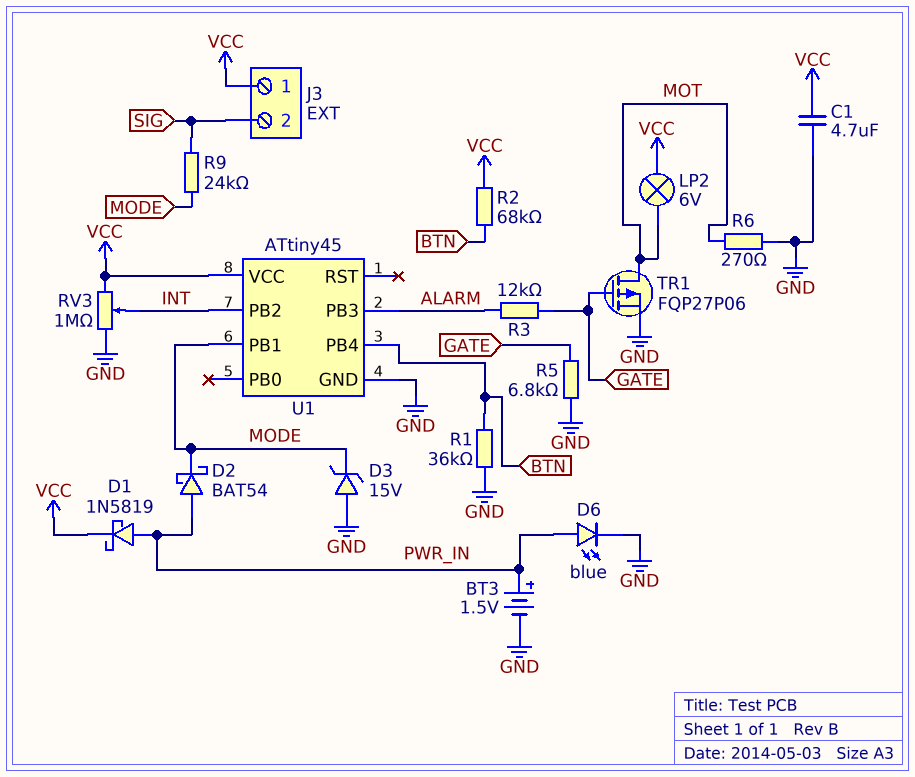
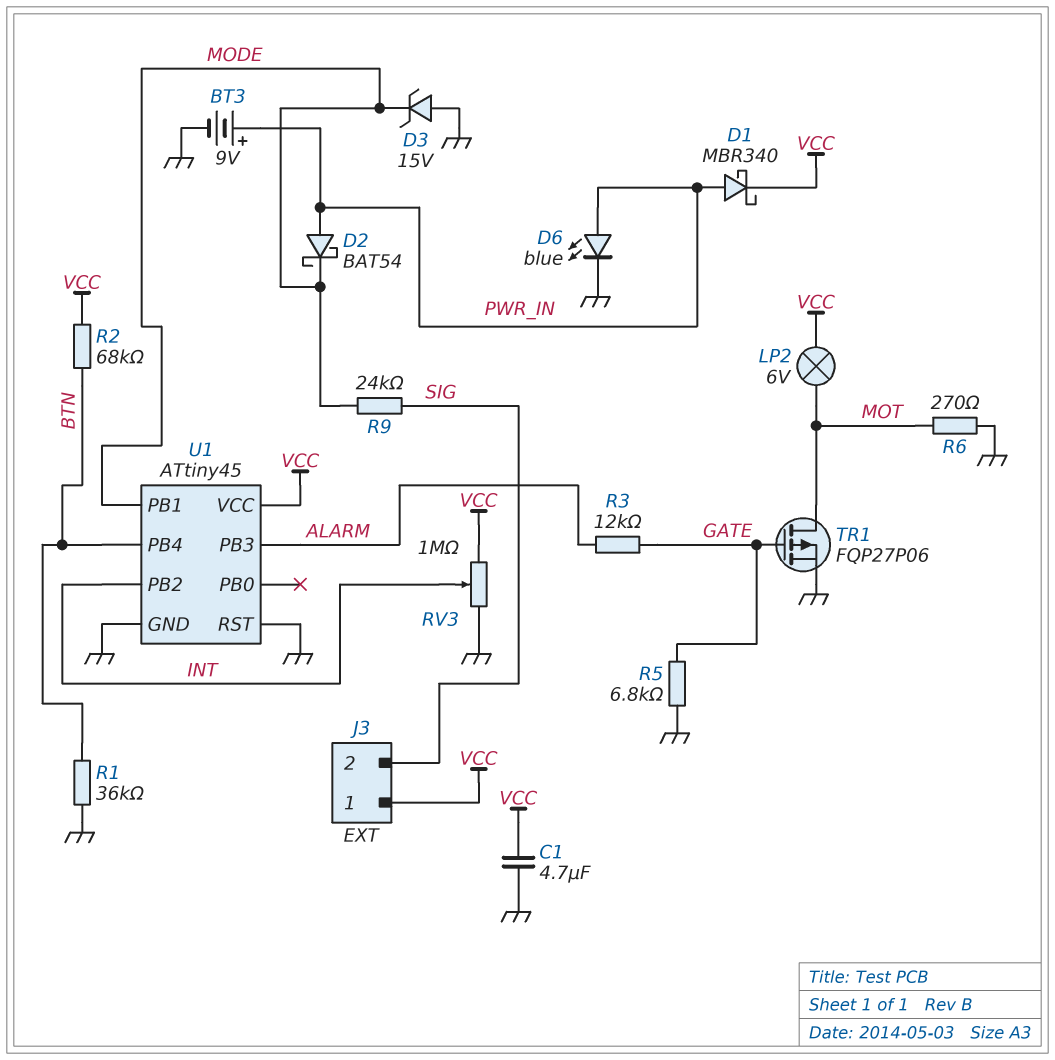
BT3: 1.5V (plus PWR_IN, minus GND) -> 9V (plus PWR_IN, minus GND)
D1: schottky 1N5819 (A PWR_IN, K VCC) -> schottky MBR340 (A PWR_IN, K VCC)
U1 pin RST: none -> GND

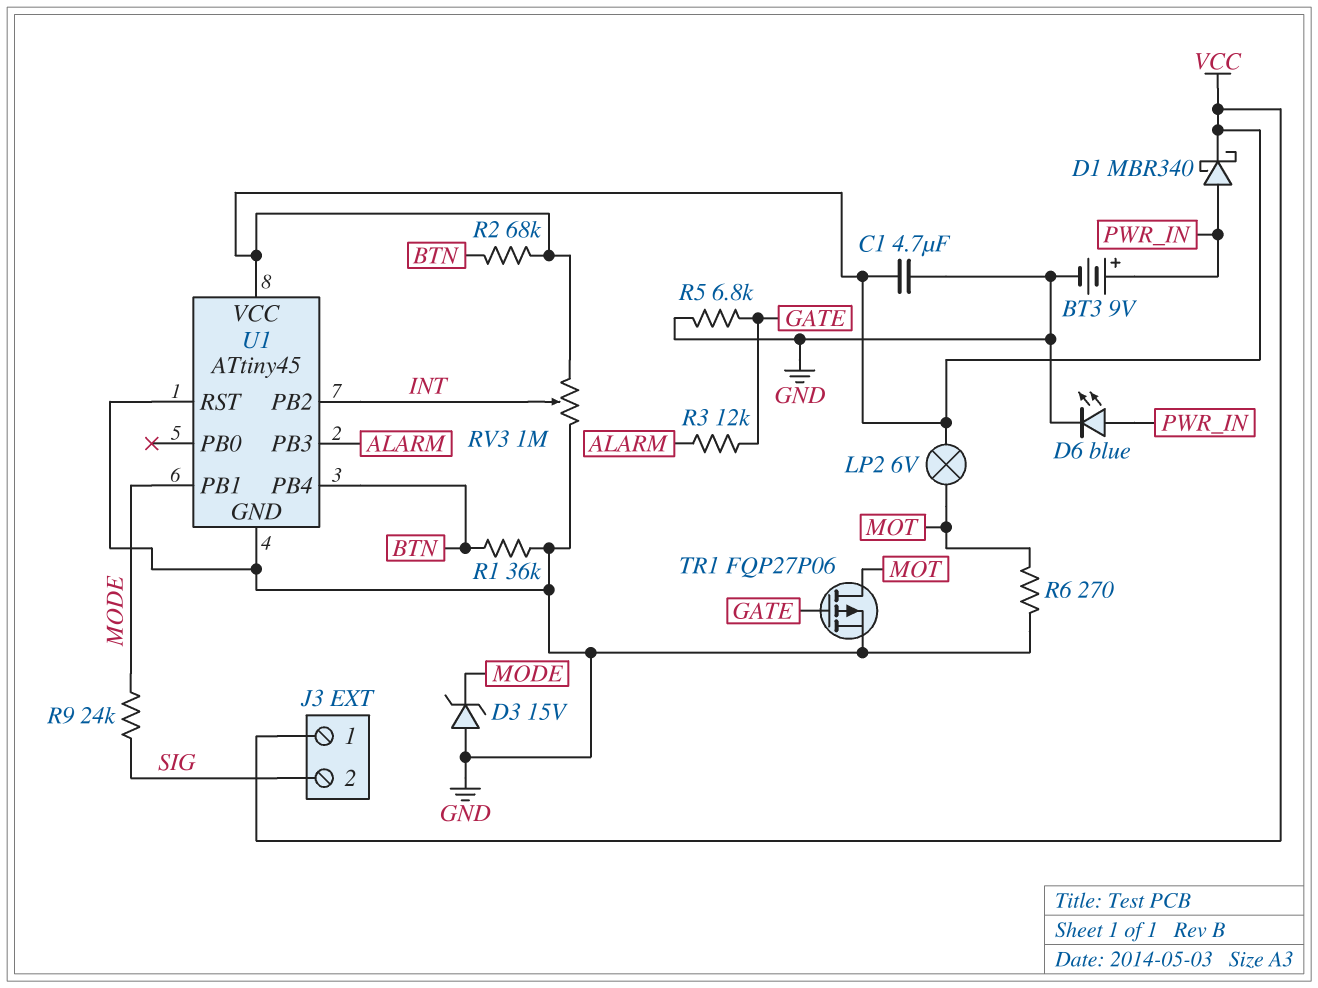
D2: schottky BAT54 (A PWR_IN, K MODE) -> none

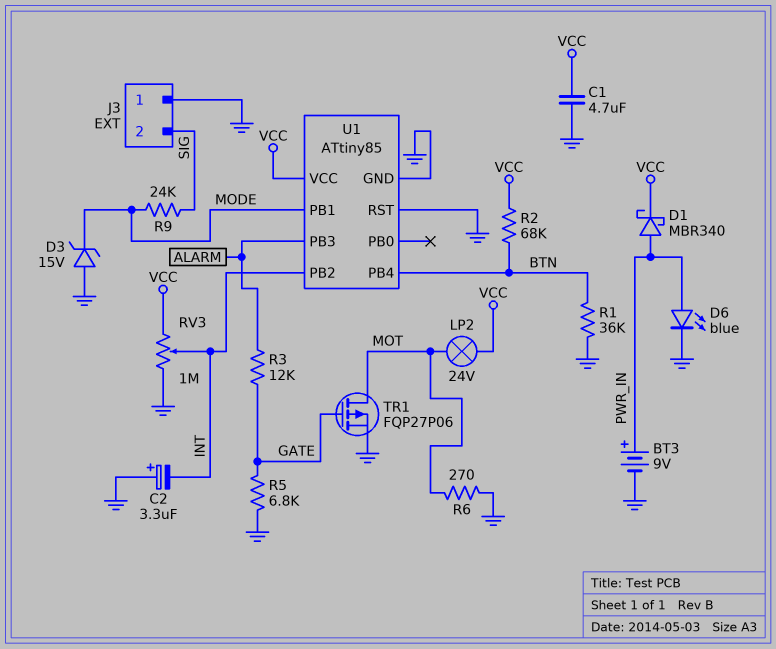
C2: none -> 3.3uF (plus GND, minus INT)
J3 pin 1: VCC -> GND
LP2: lamp 6V (MOT, VCC) -> lamp 24V (MOT, VCC)
U1: ATtiny45 -> ATtiny85

